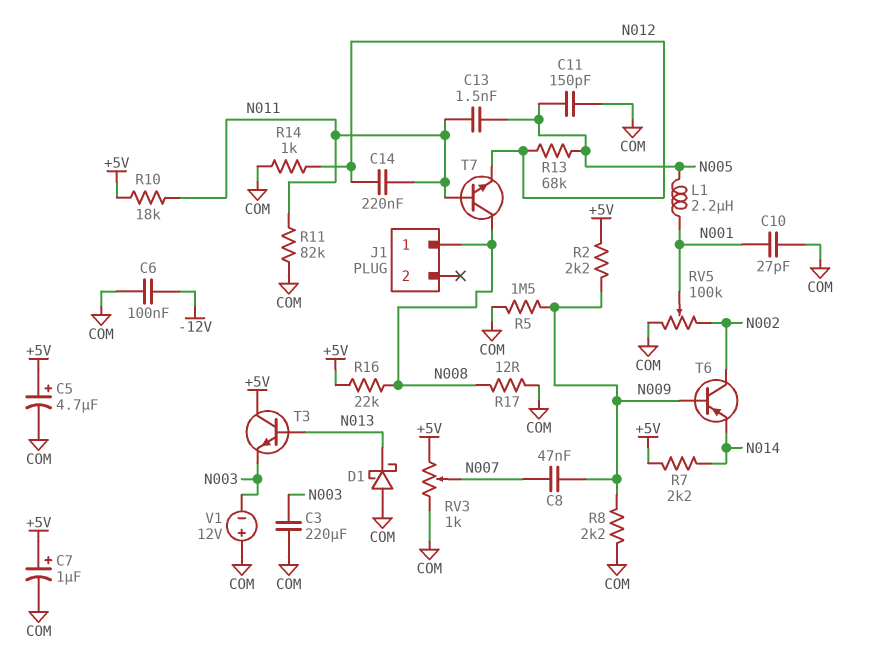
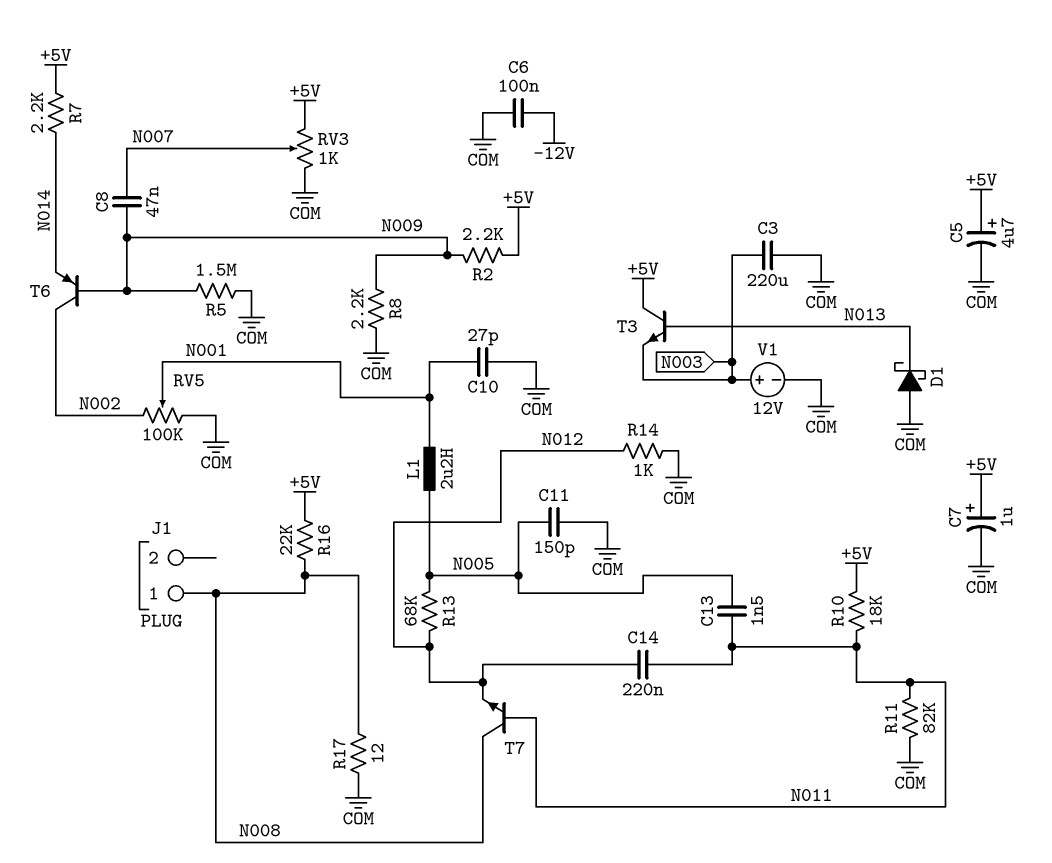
V1: 12V (plus COM, minus N003) -> 12V (plus N003, minus COM)

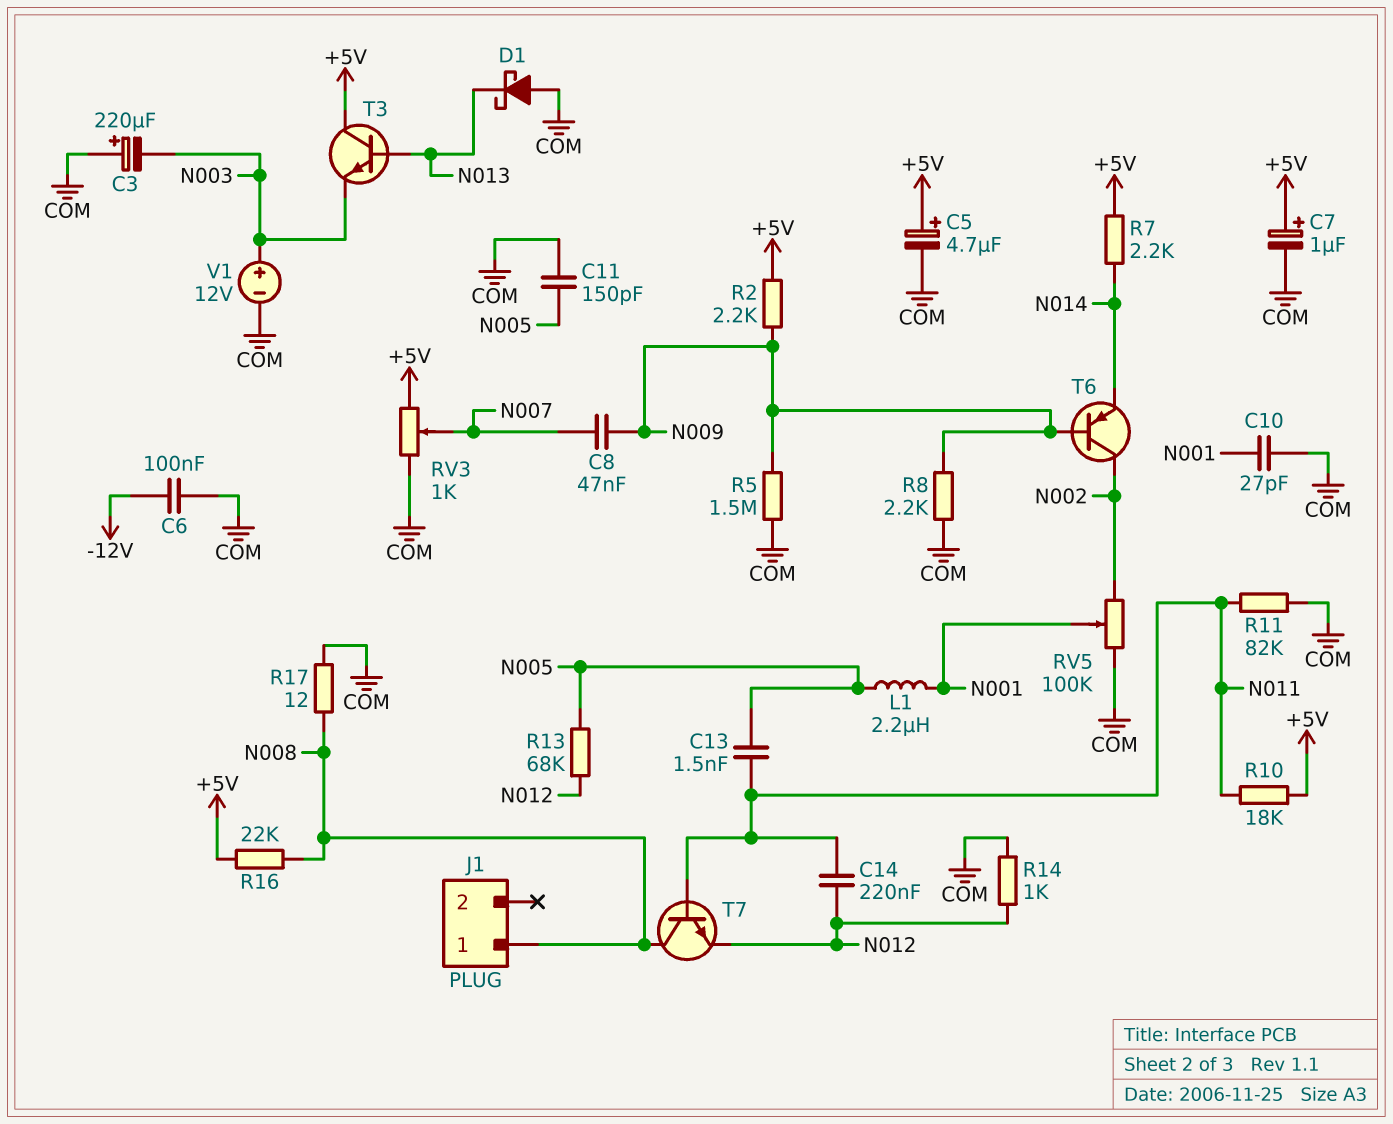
C3: 220uF (COM, N003) -> 220uF (plus COM, minus N003)

